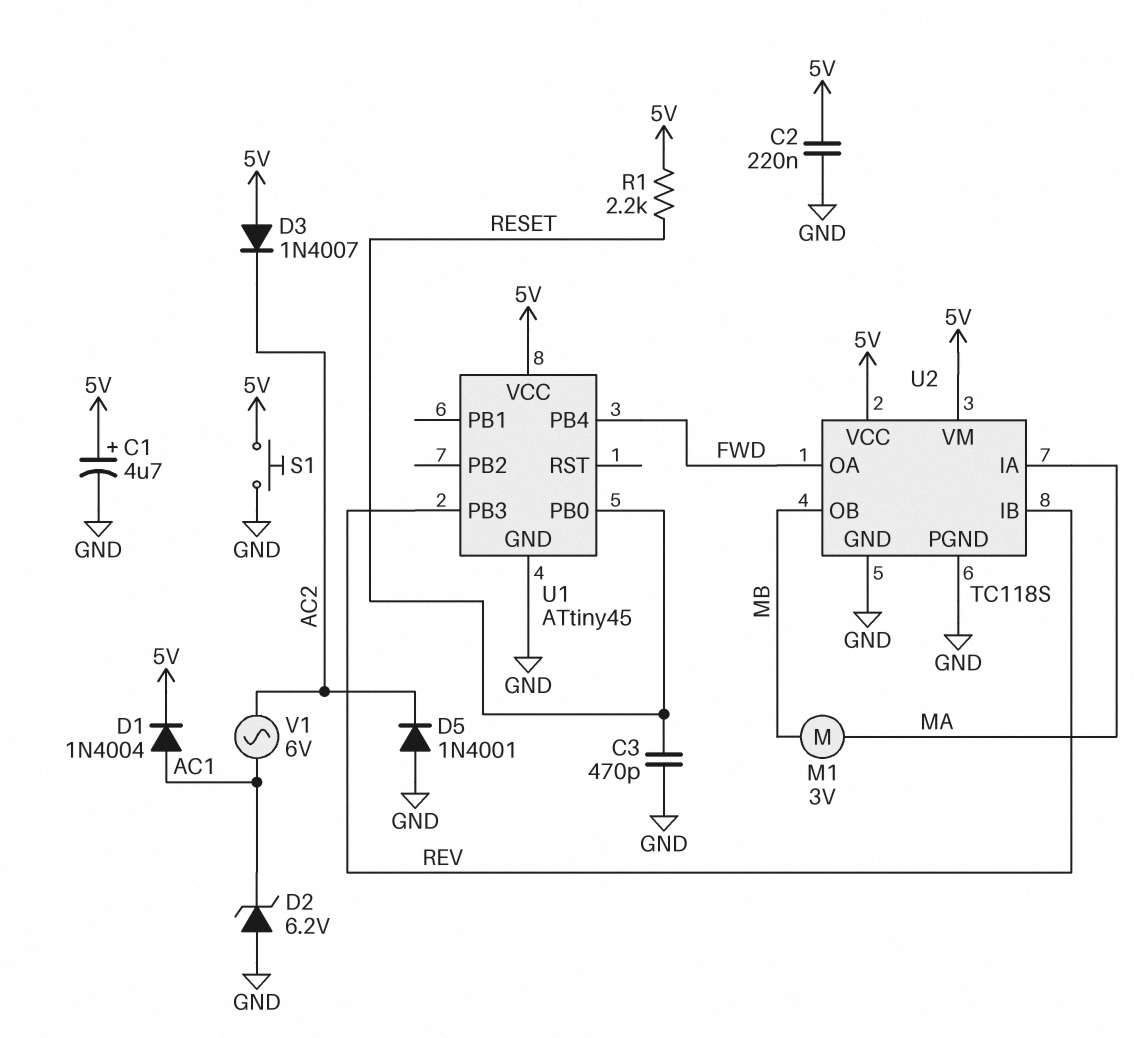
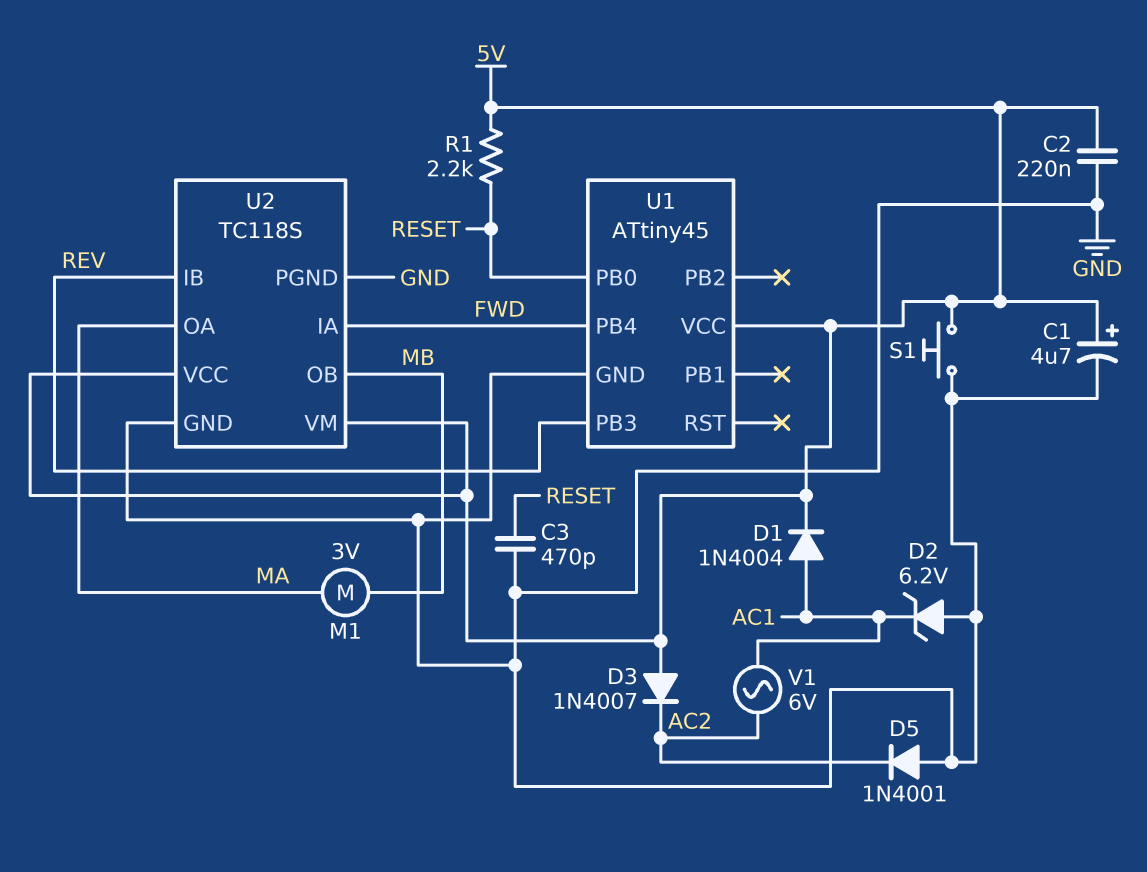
U2 pin IA: MA -> FWD
U2 pin OA: FWD -> MA

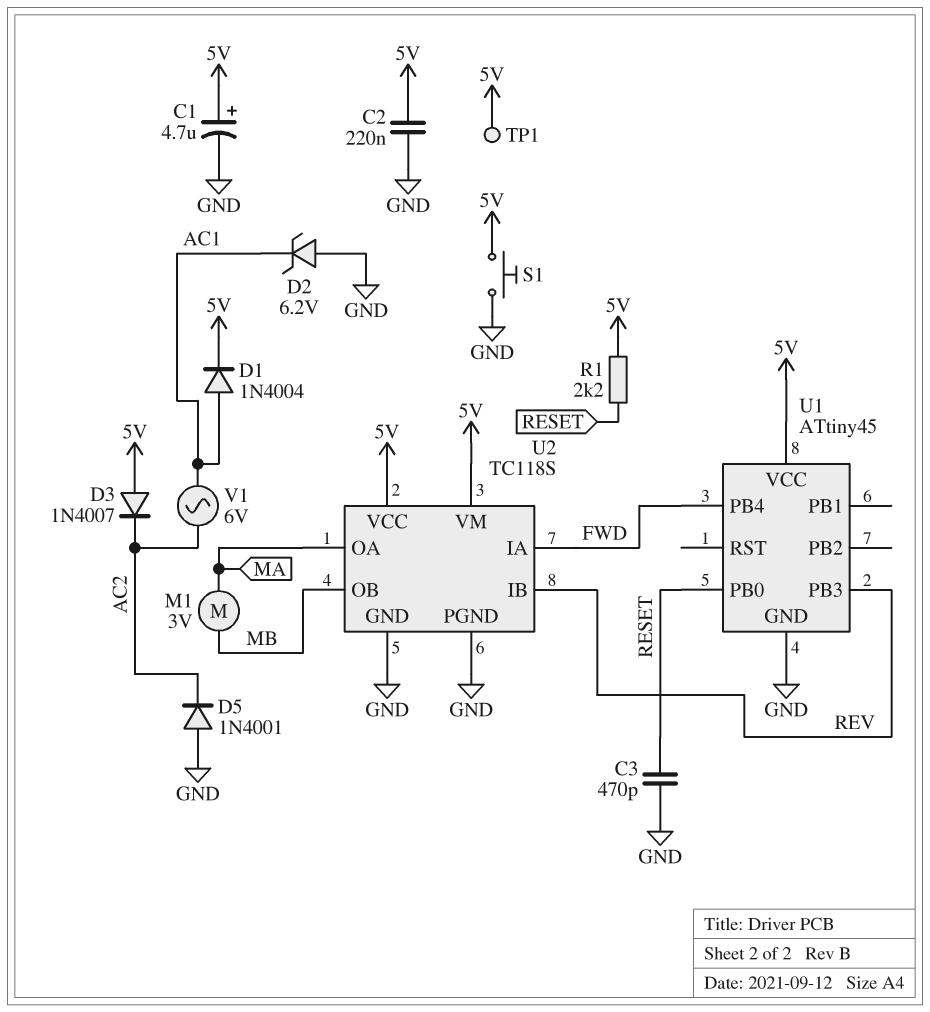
TP1: none -> test point (5V)

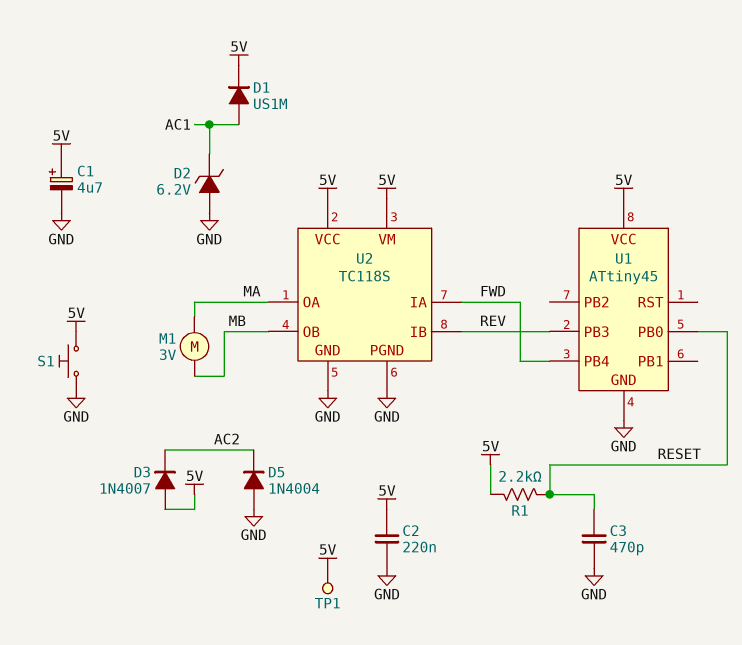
D1: diode 1N4004 (A AC1, K 5V) -> diode US1M (A AC1, K 5V)
D5: diode 1N4001 (A GND, K AC2) -> diode 1N4004 (A GND, K AC2)
V1: AC 6V (AC1, AC2) -> none

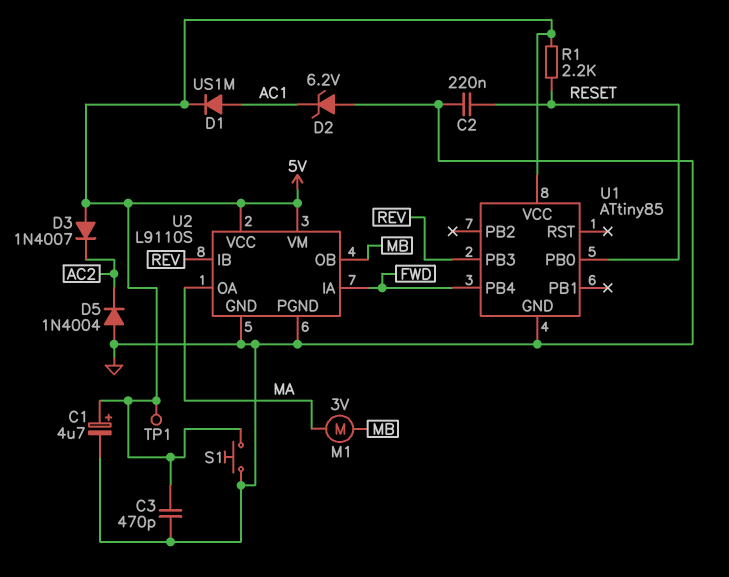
C2: 220nF (5V, GND) -> 220nF (GND, RESET)
C3: 470pF (GND, RESET) -> 470pF (5V, GND)
U1: ATtiny45 -> ATtiny85
U2: TC118S -> L9110S

